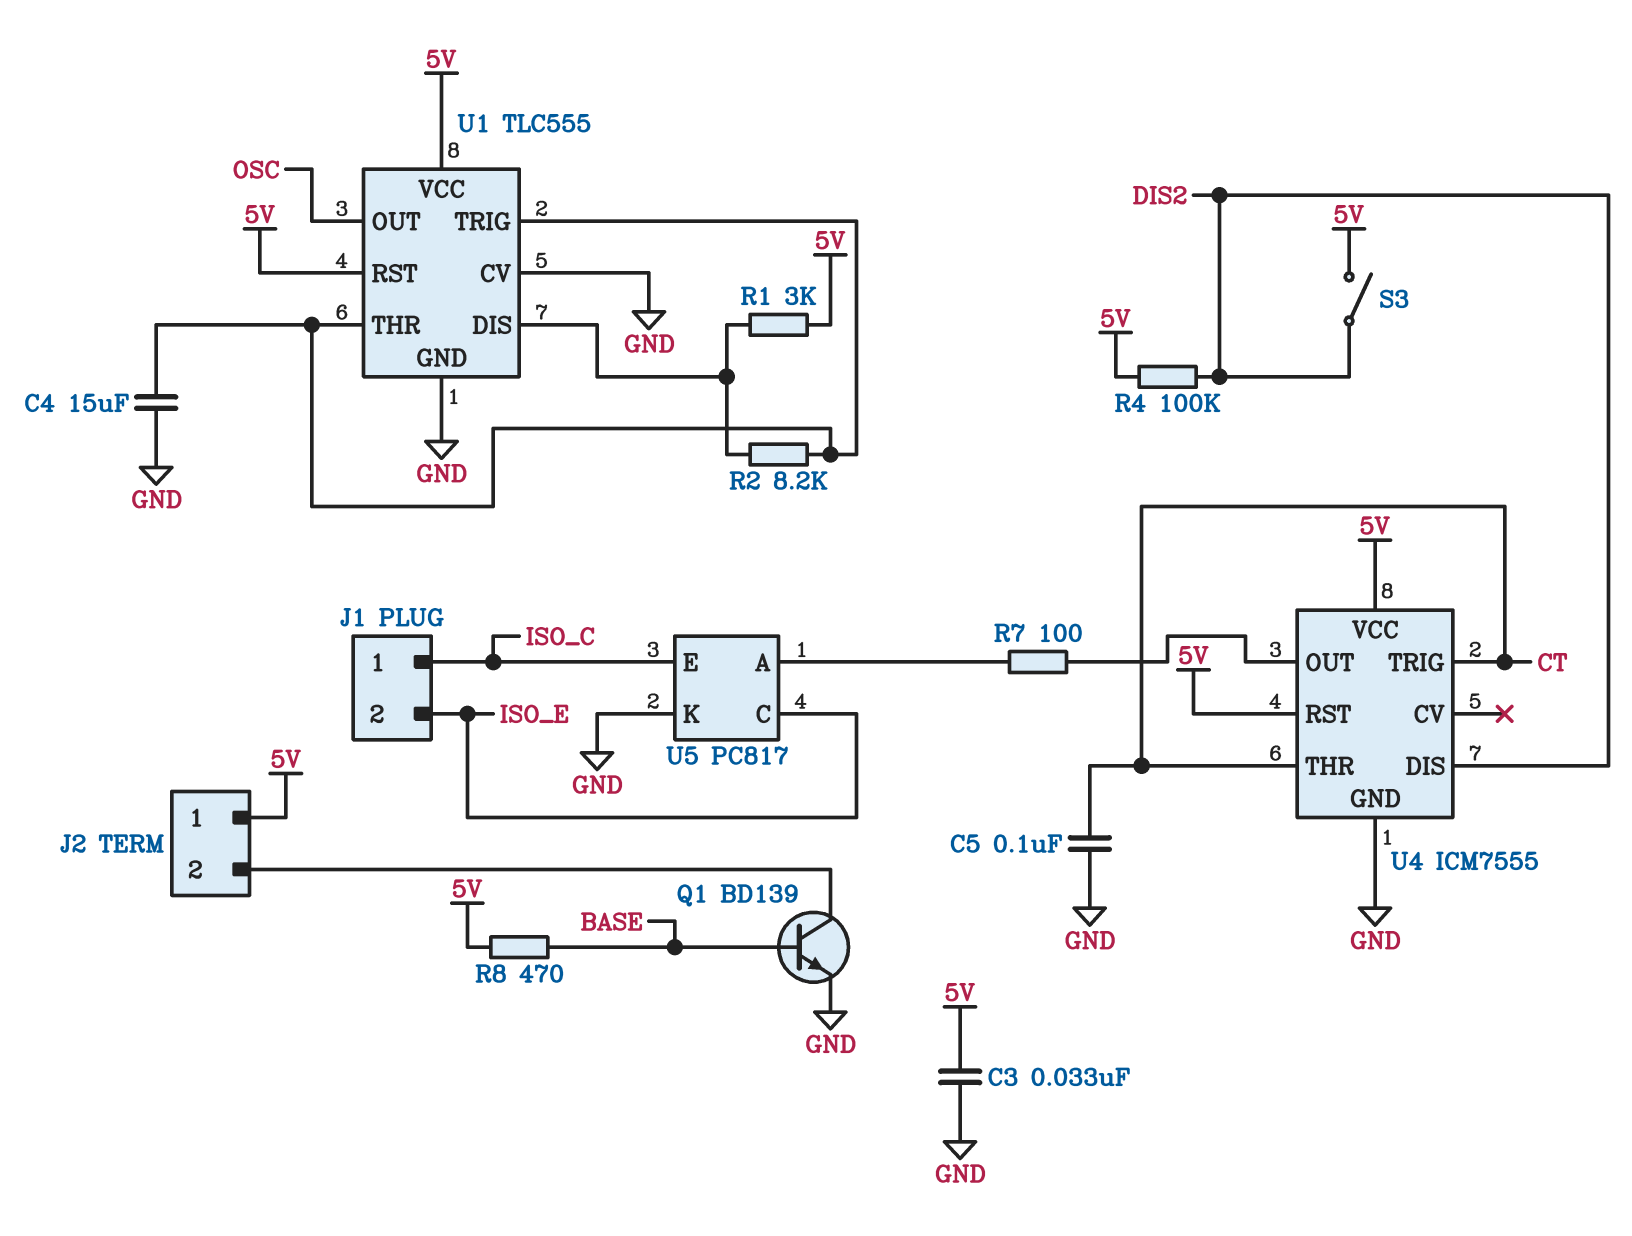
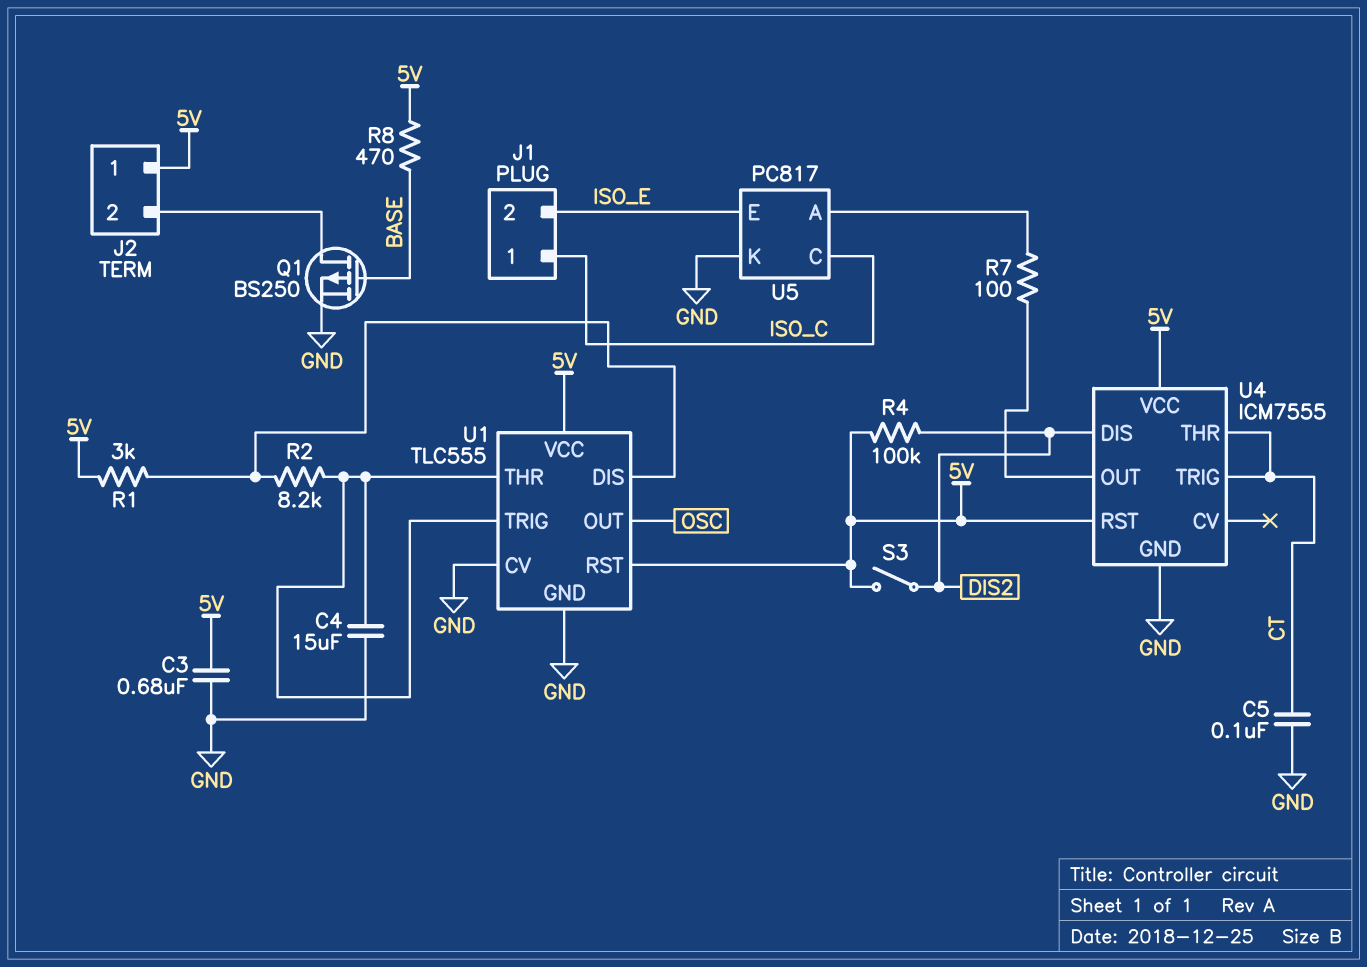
C3: 33nF (5V, GND) -> 680nF (5V, GND)
Q1: NPN BD139 (B BASE, C J2/2, E GND) -> PMOS BS250 (G BASE, D J2/2, S GND)
U5 pin C: ISO_E -> ISO_C
U5 pin E: ISO_C -> ISO_E

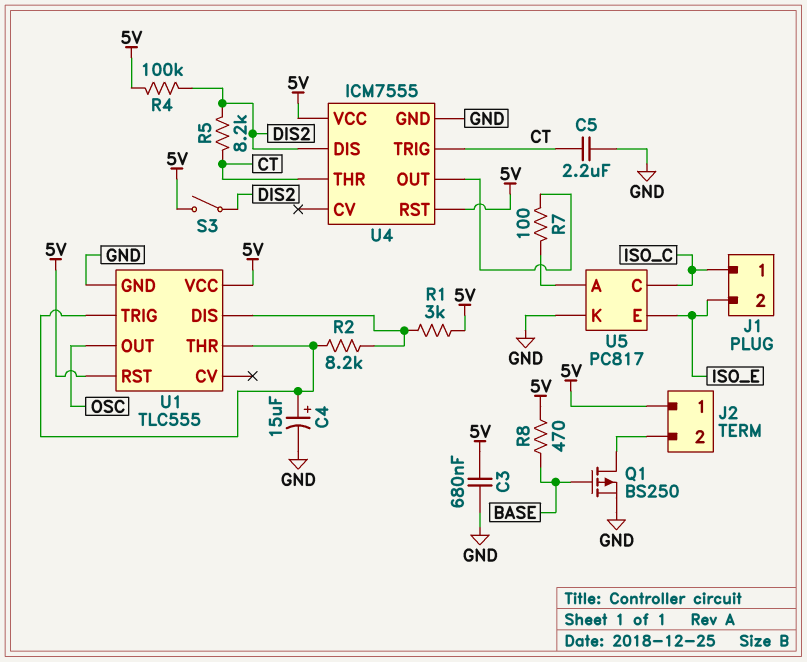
C4: 15uF (GND, U1/THR) -> 15uF (plus U1/THR, minus GND)
C5: 100nF (CT, GND) -> 2.2uF (CT, GND)
R5: none -> 8.2k (CT, DIS2)
U1 pin CV: GND -> none

